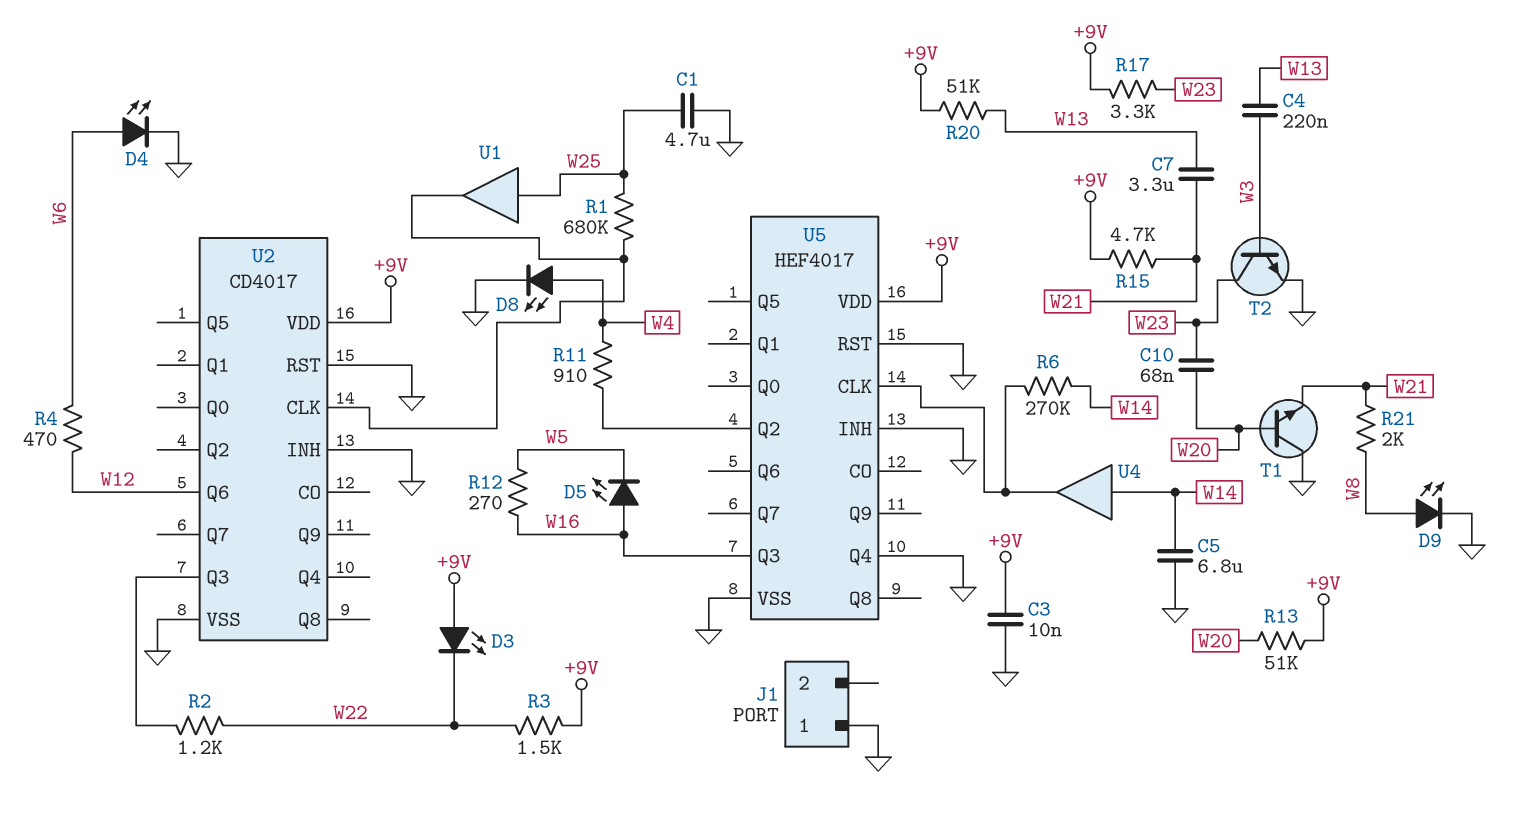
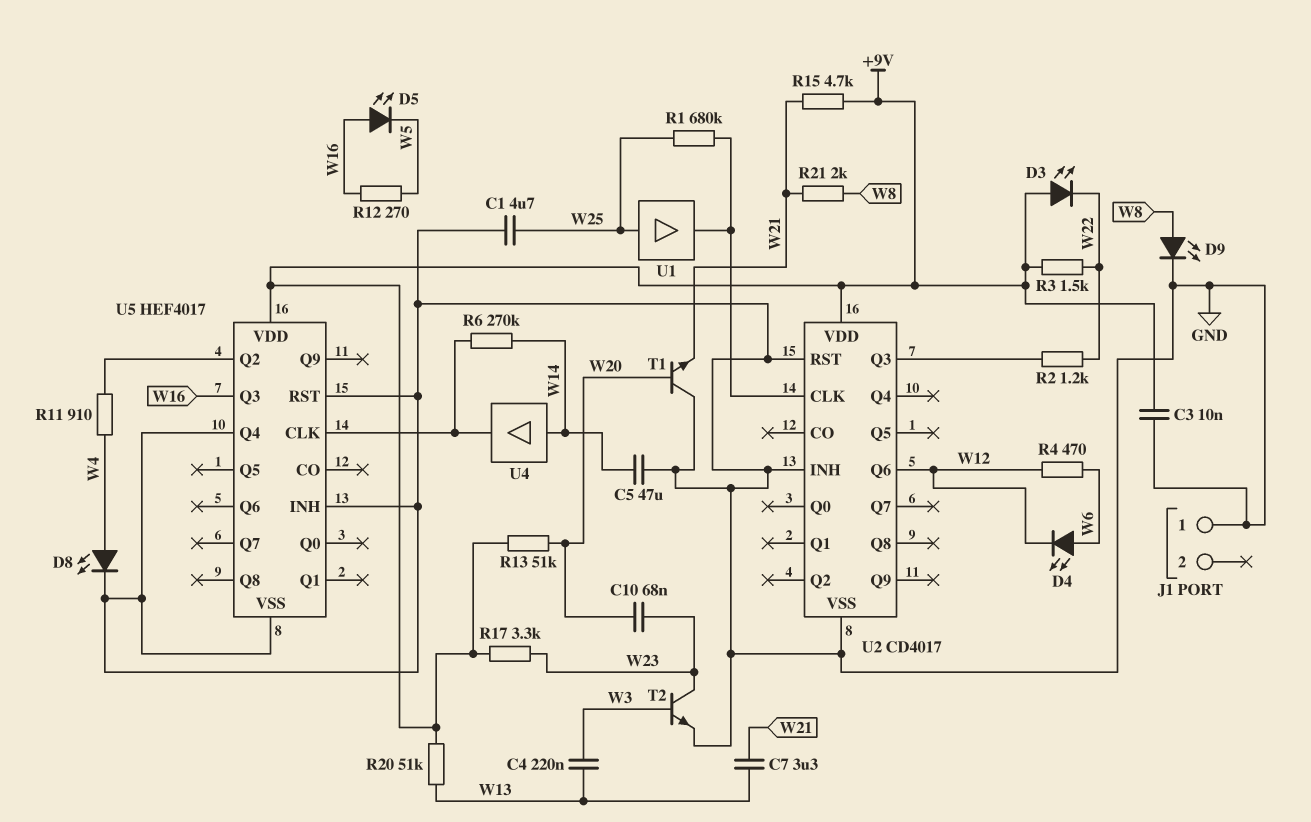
C5: 6.8uF (GND, W14) -> 47uF (GND, W14)
D4: LED (A W6, K GND) -> LED (A W6, K W12)

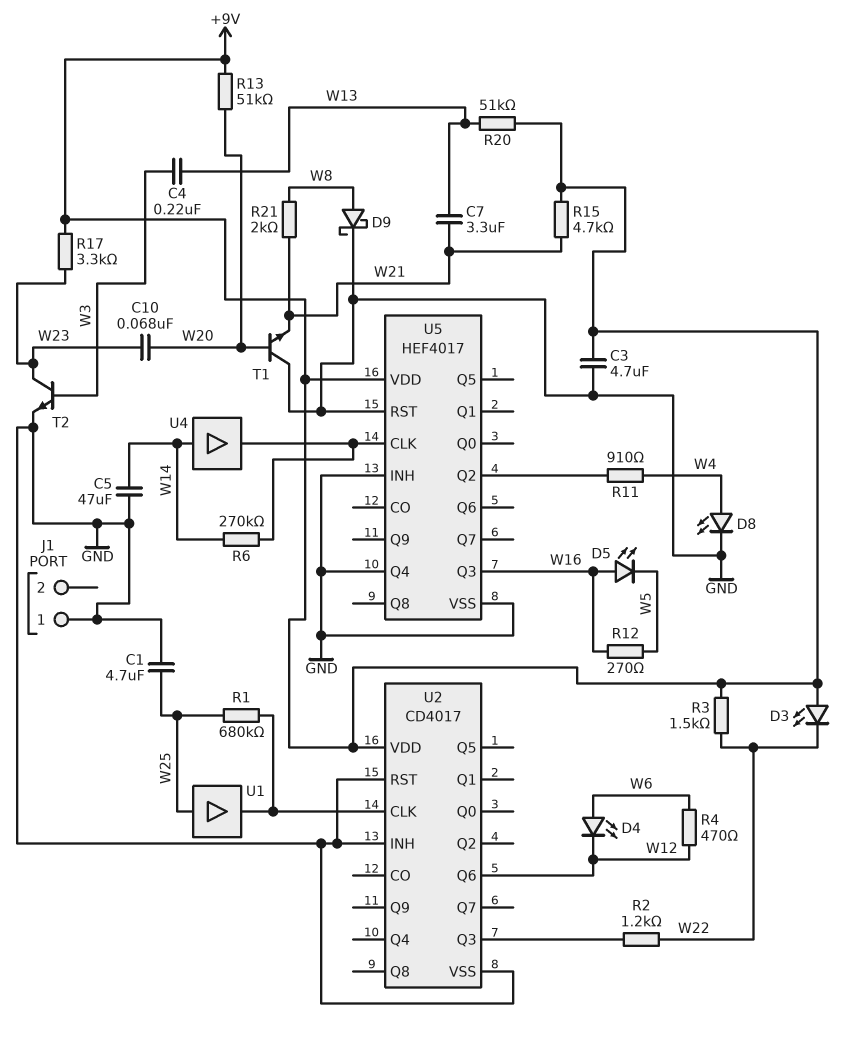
C3: 10nF (+9V, GND) -> 4.7uF (+9V, GND)
D9: LED (A W8, K GND) -> schottky (A W8, K GND)

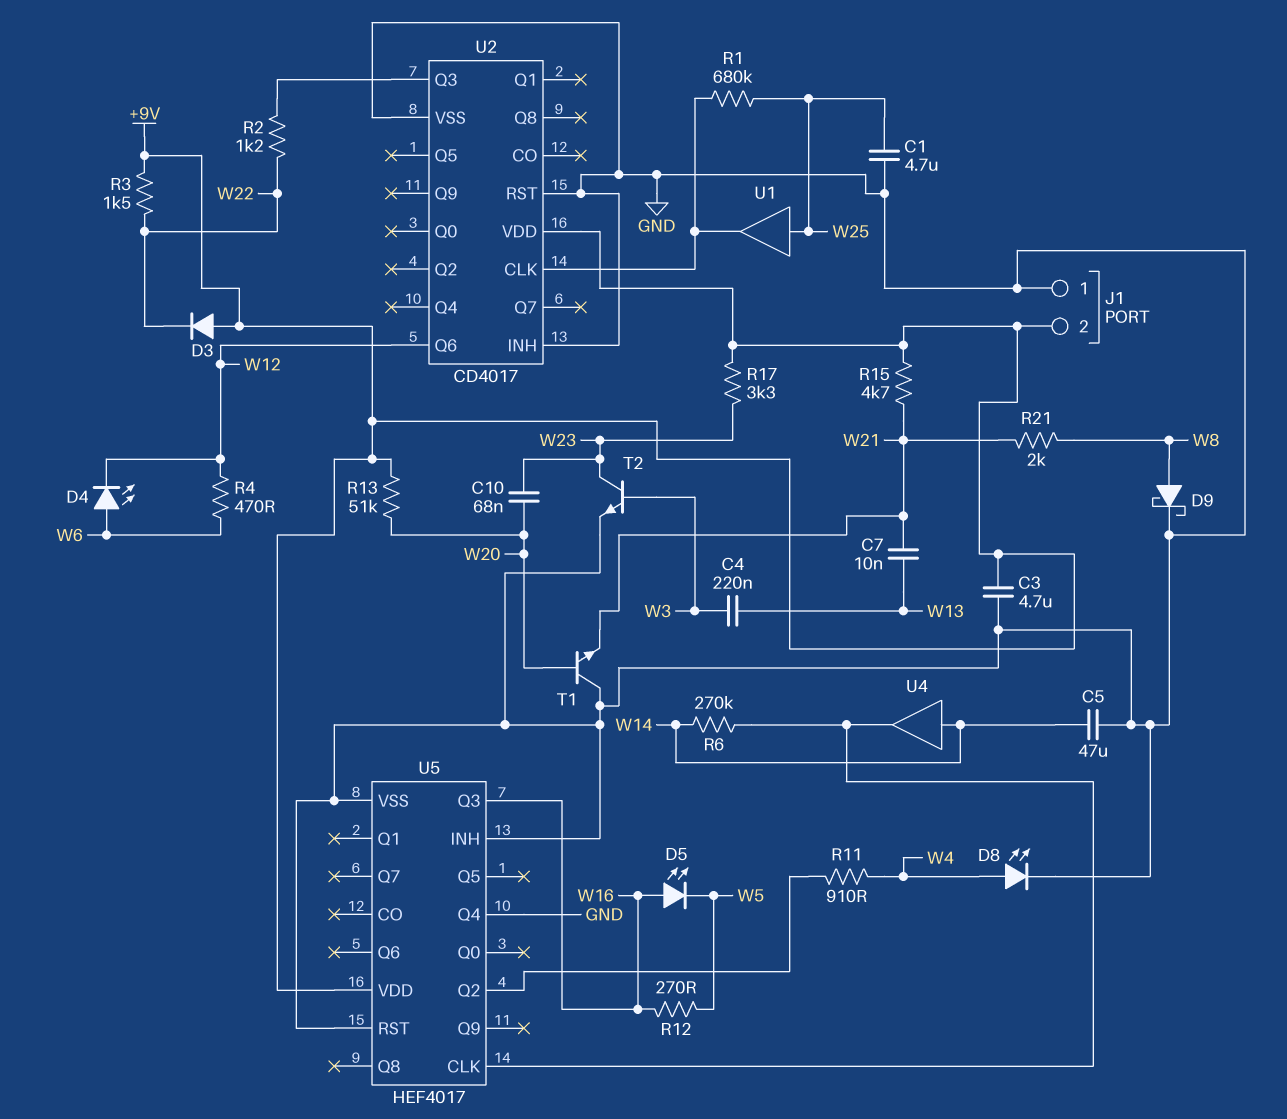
C7: 3.3uF (W13, W21) -> 10nF (W13, W21)
D3: LED (A +9V, K W22) -> diode (A +9V, K W22)
J1 pin 2: none -> +9V
R20: 51k (+9V, W13) -> none

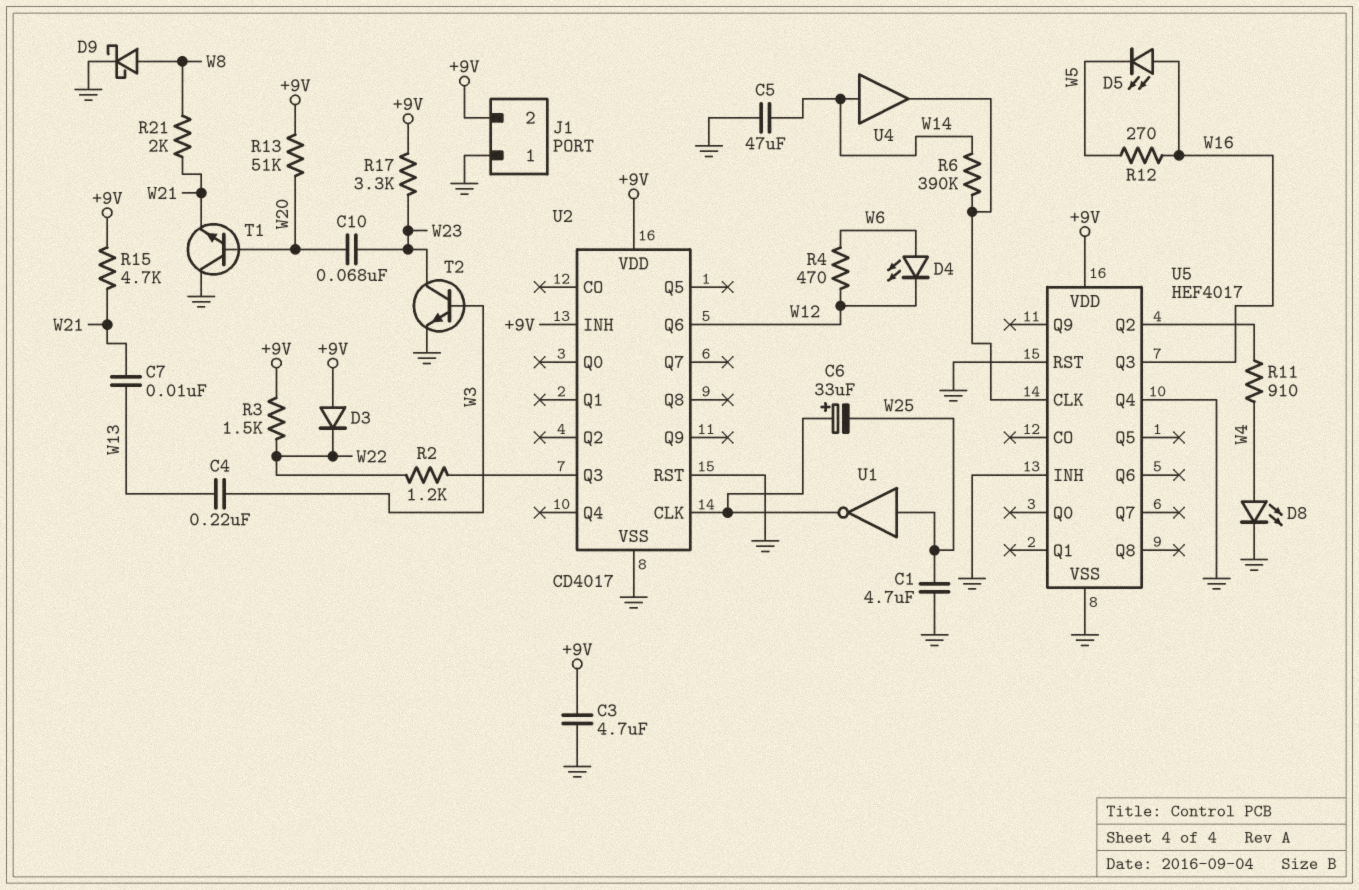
C6: none -> 33uF (plus U2/CLK, minus W25)
R1: 680k (U2/CLK, W25) -> none
R6: 270k (U5/CLK, W14) -> 390k (U5/CLK, W14)
U1: buffer (in W25, out U2/CLK) -> NOT (in W25, out U2/CLK)
U2 pin INH: GND -> +9V

